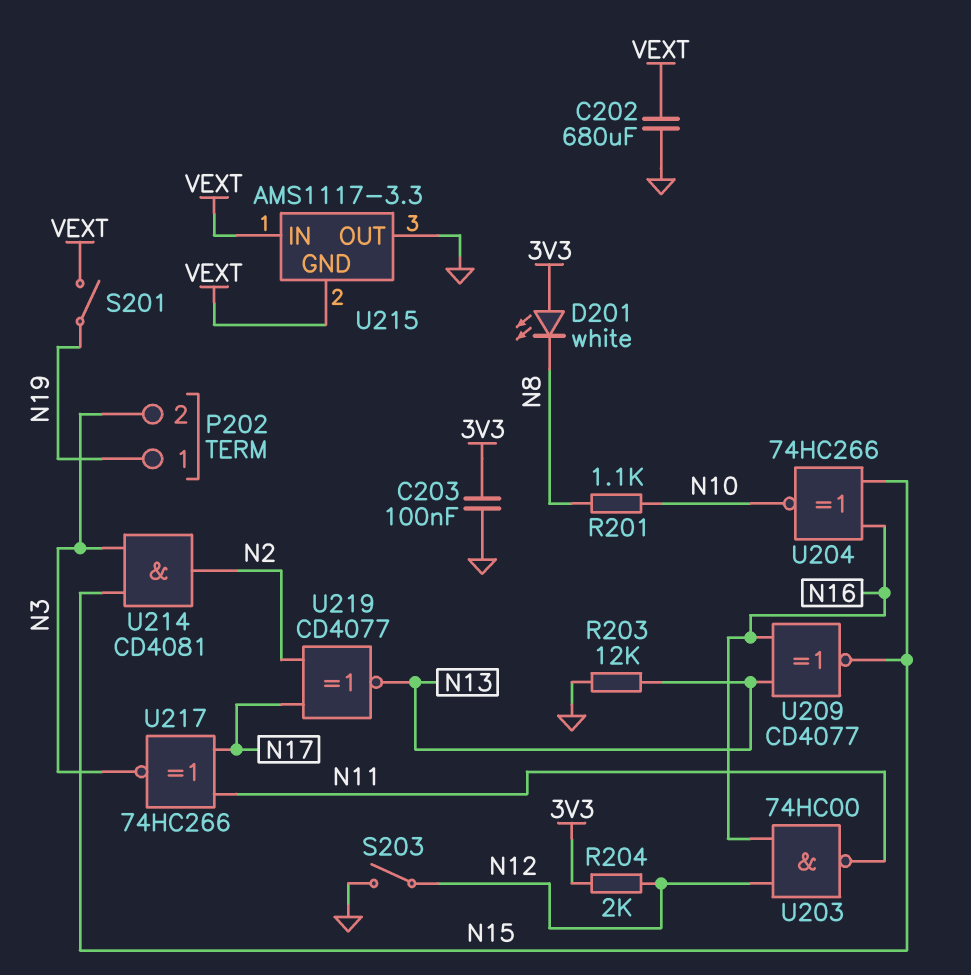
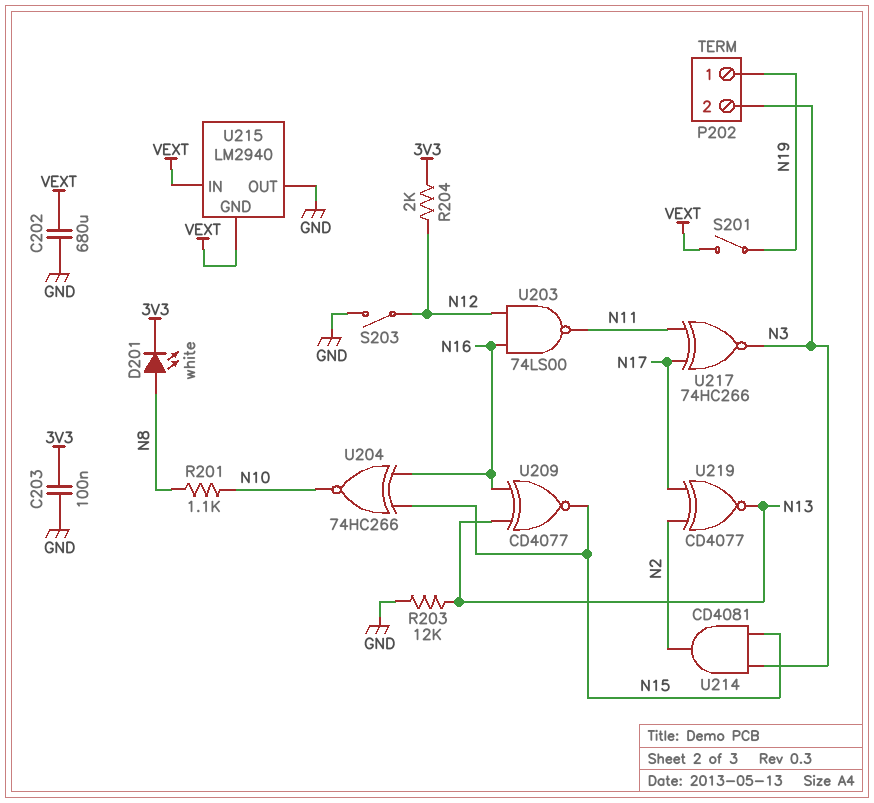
D201: LED white (A 3V3, K N8) -> LED white (A N8, K 3V3)
U203: NAND 74HC00 (in N12, in N16, out N11) -> NAND 74LS00 (in N12, in N16, out N11)
U215: AMS1117-3.3 -> LM2940

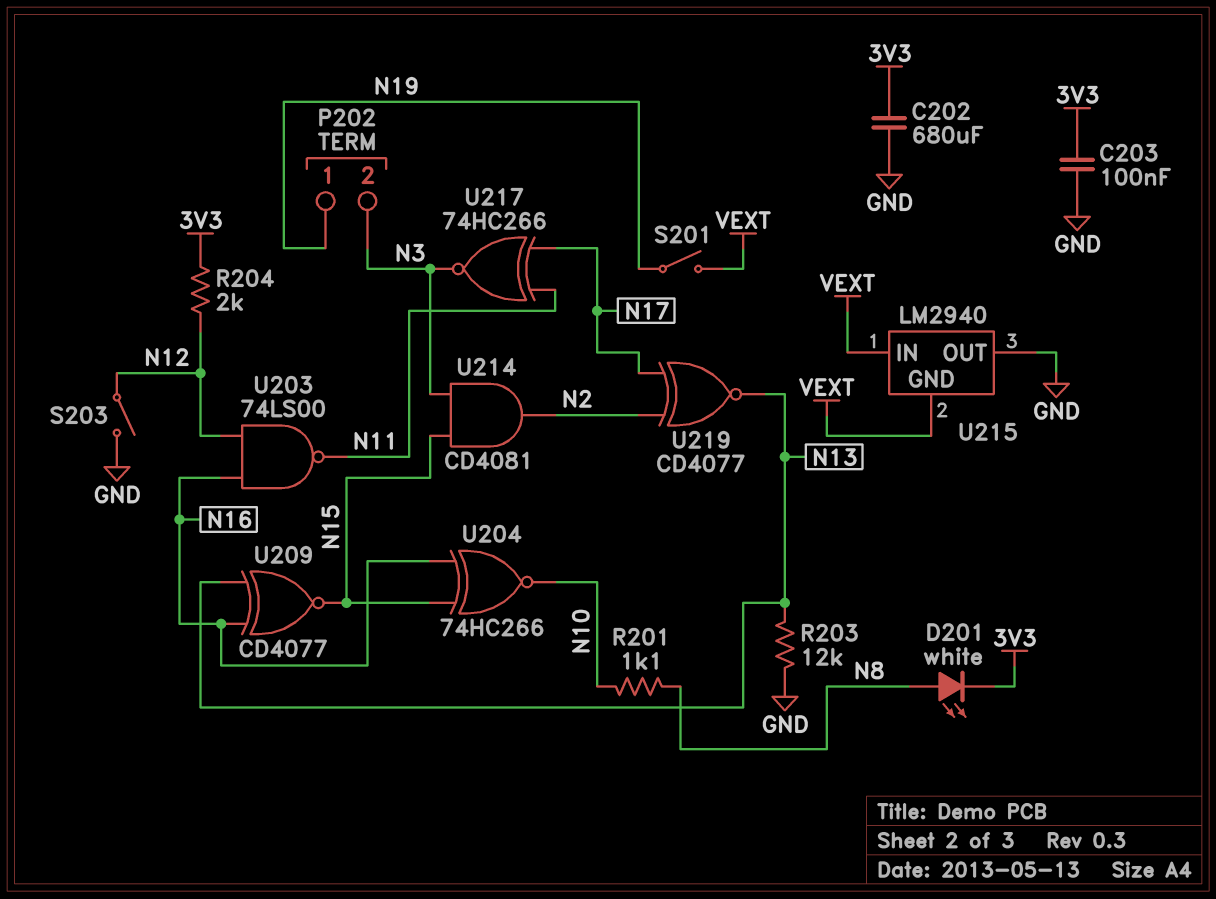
C202: 680uF (GND, VEXT) -> 680uF (3V3, GND)

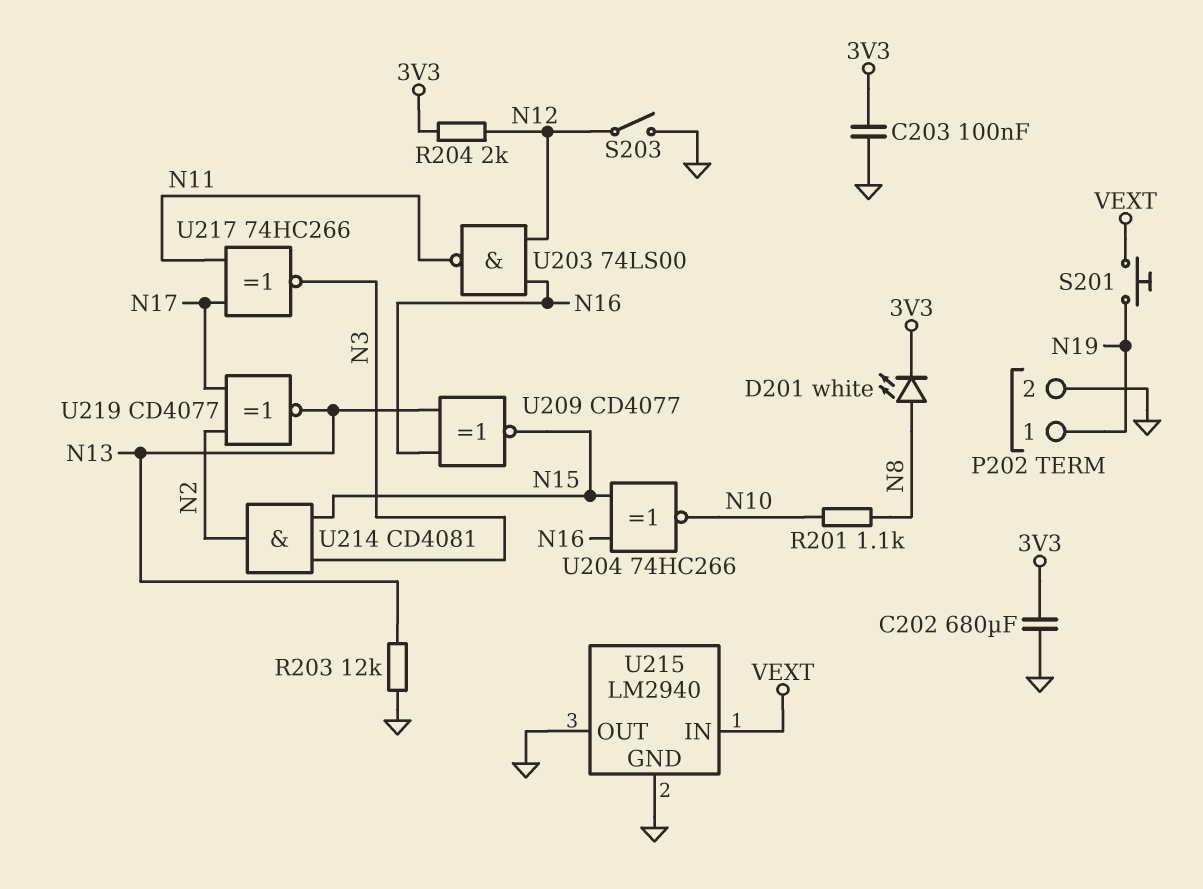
P202 pin 2: N3 -> GND
S201: switch (N19, VEXT) -> button (N19, VEXT)
U215 pin GND: VEXT -> GND

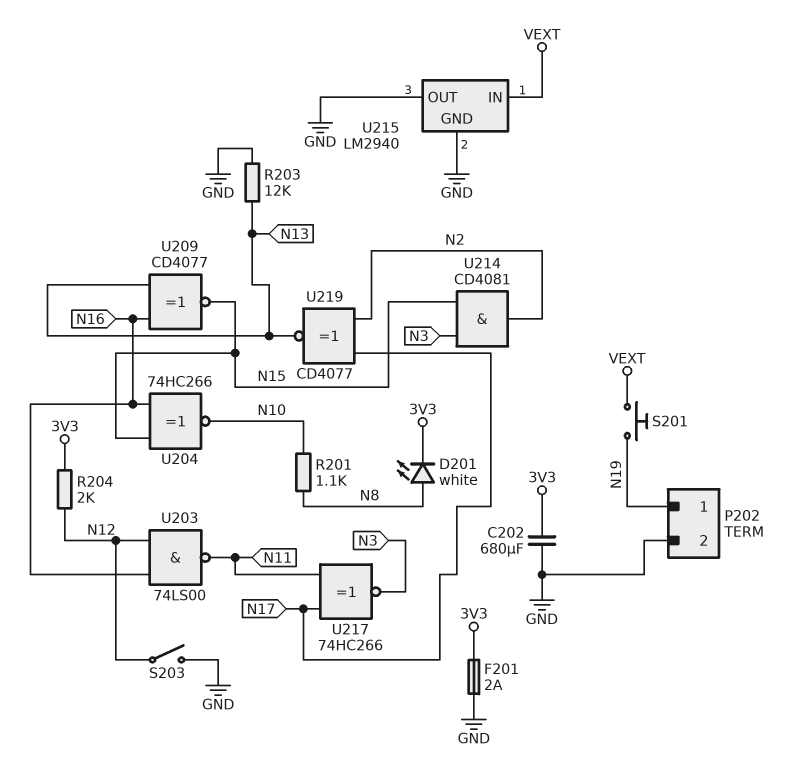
C203: 100nF (3V3, GND) -> none
F201: none -> 2A (3V3, GND)

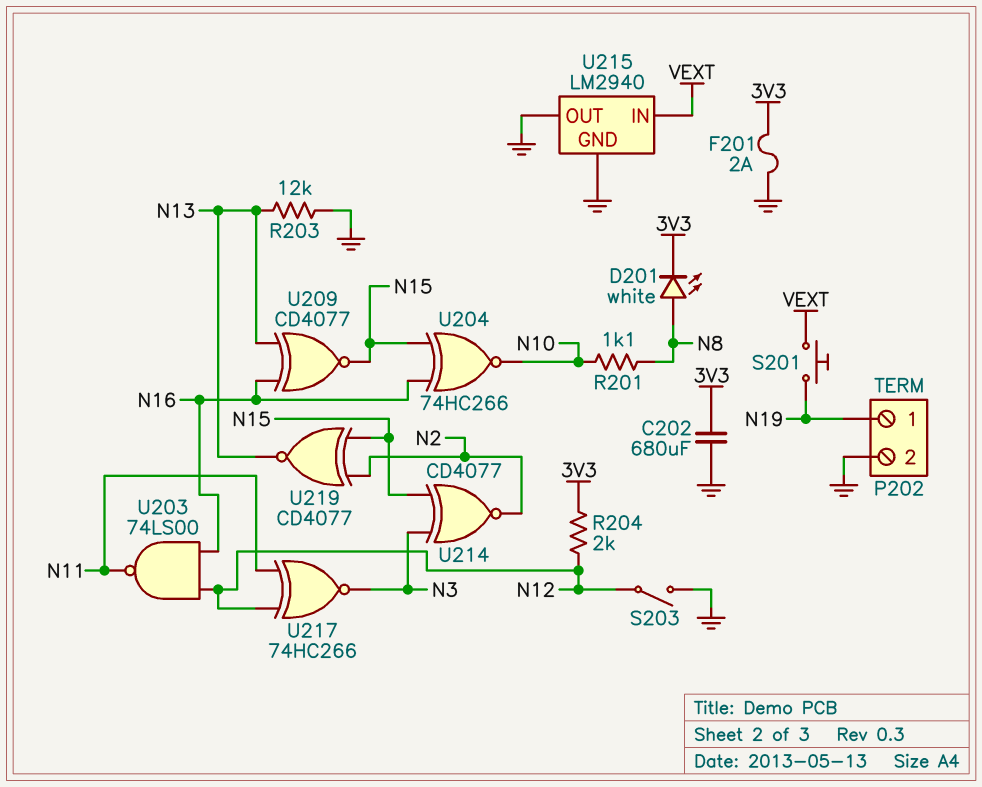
U214: AND CD4081 (in N3, in N15, out N2) -> XNOR CD4077 (in N3, in N15, out N2)
U217: XNOR 74HC266 (in N11, in N17, out N3) -> XNOR 74HC266 (in N11, in N12, out N3)
U219: XNOR CD4077 (in N2, in N17, out N13) -> XNOR CD4077 (in N2, in N15, out N13)

